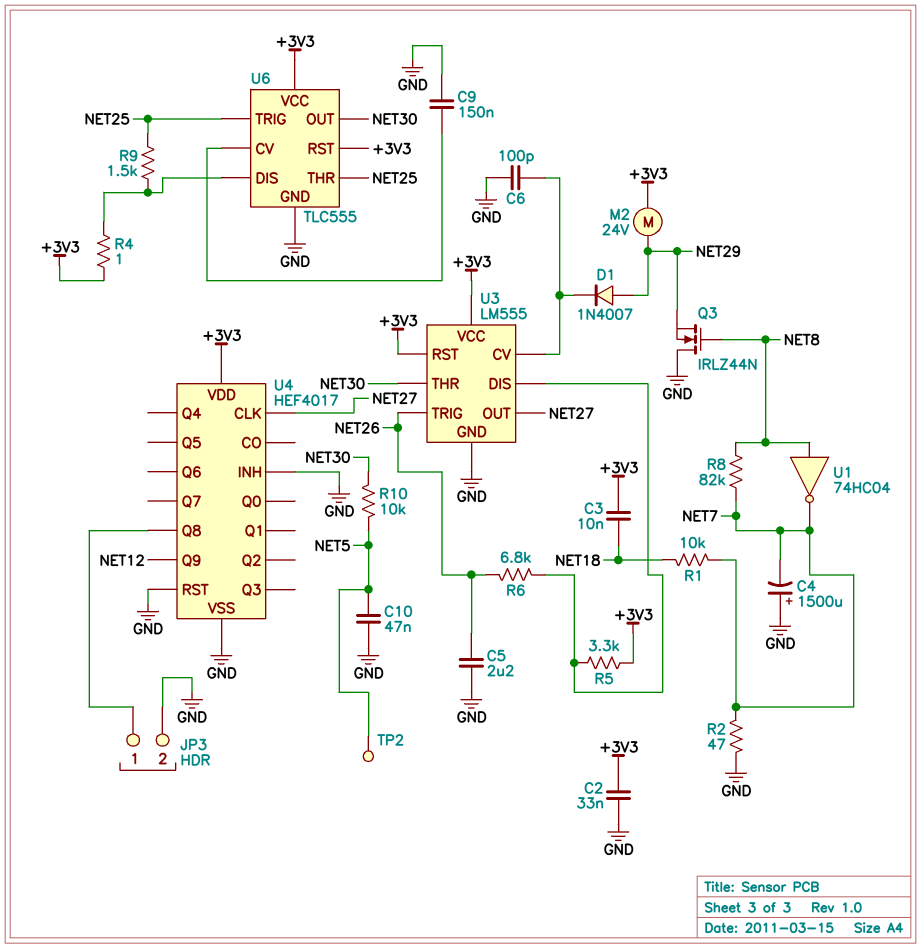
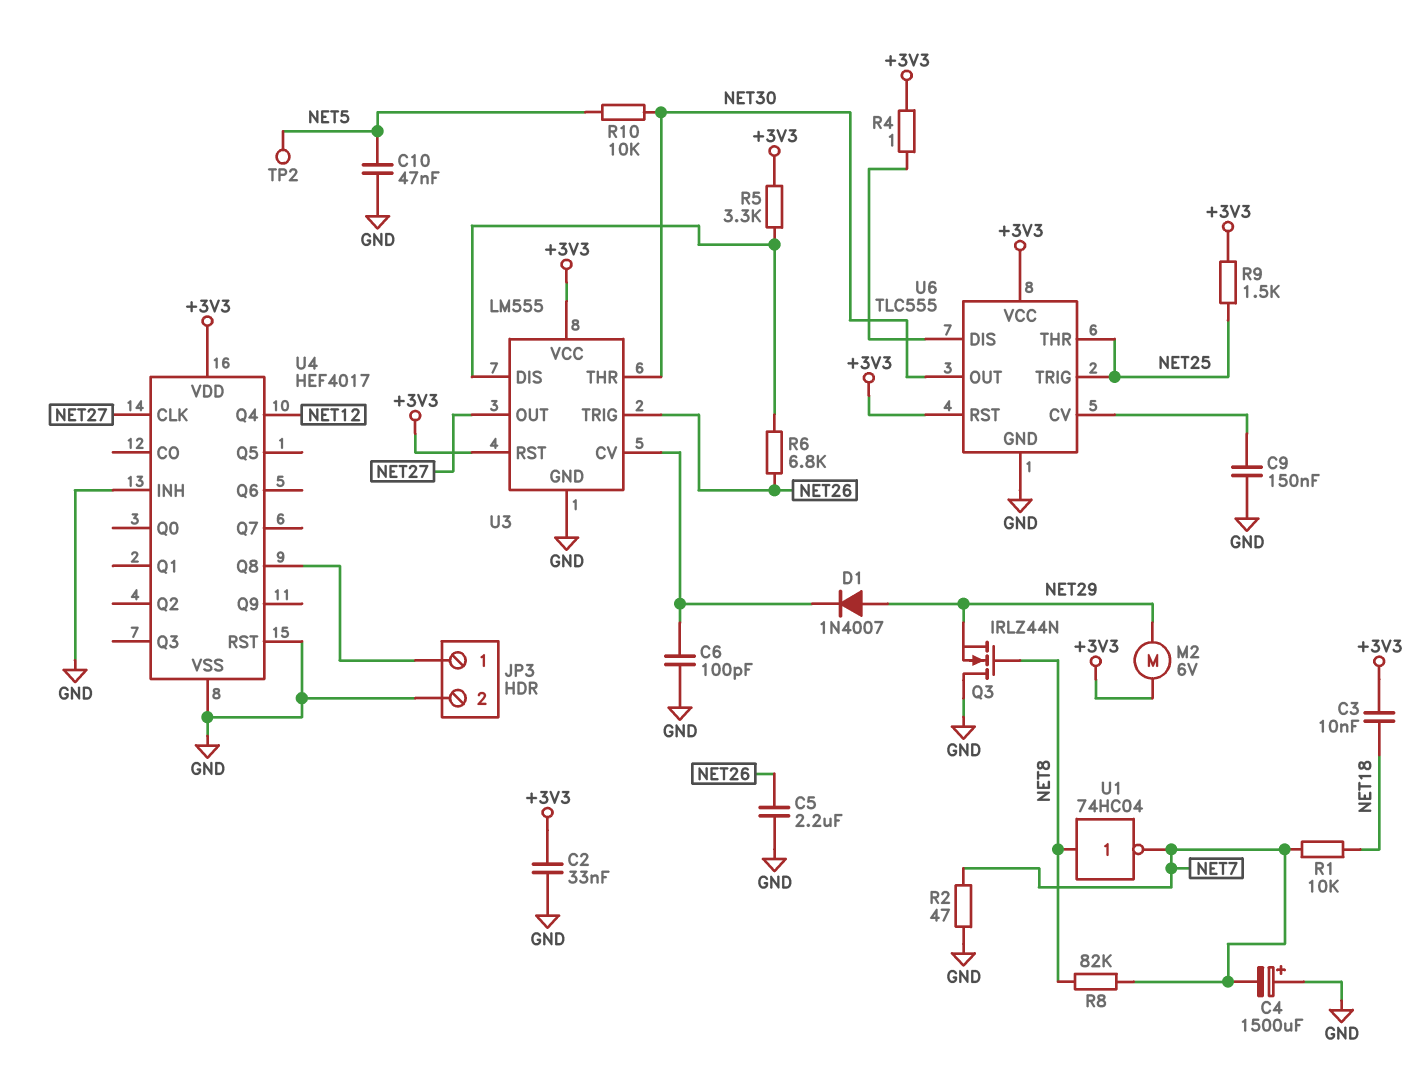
M2: motor 24V (+3V3, NET29) -> motor 6V (+3V3, NET29)
R9: 1.5k (NET25, U6/DIS) -> 1.5k (+3V3, NET25)
U4 pin Q4: none -> NET12
U4 pin Q9: NET12 -> none

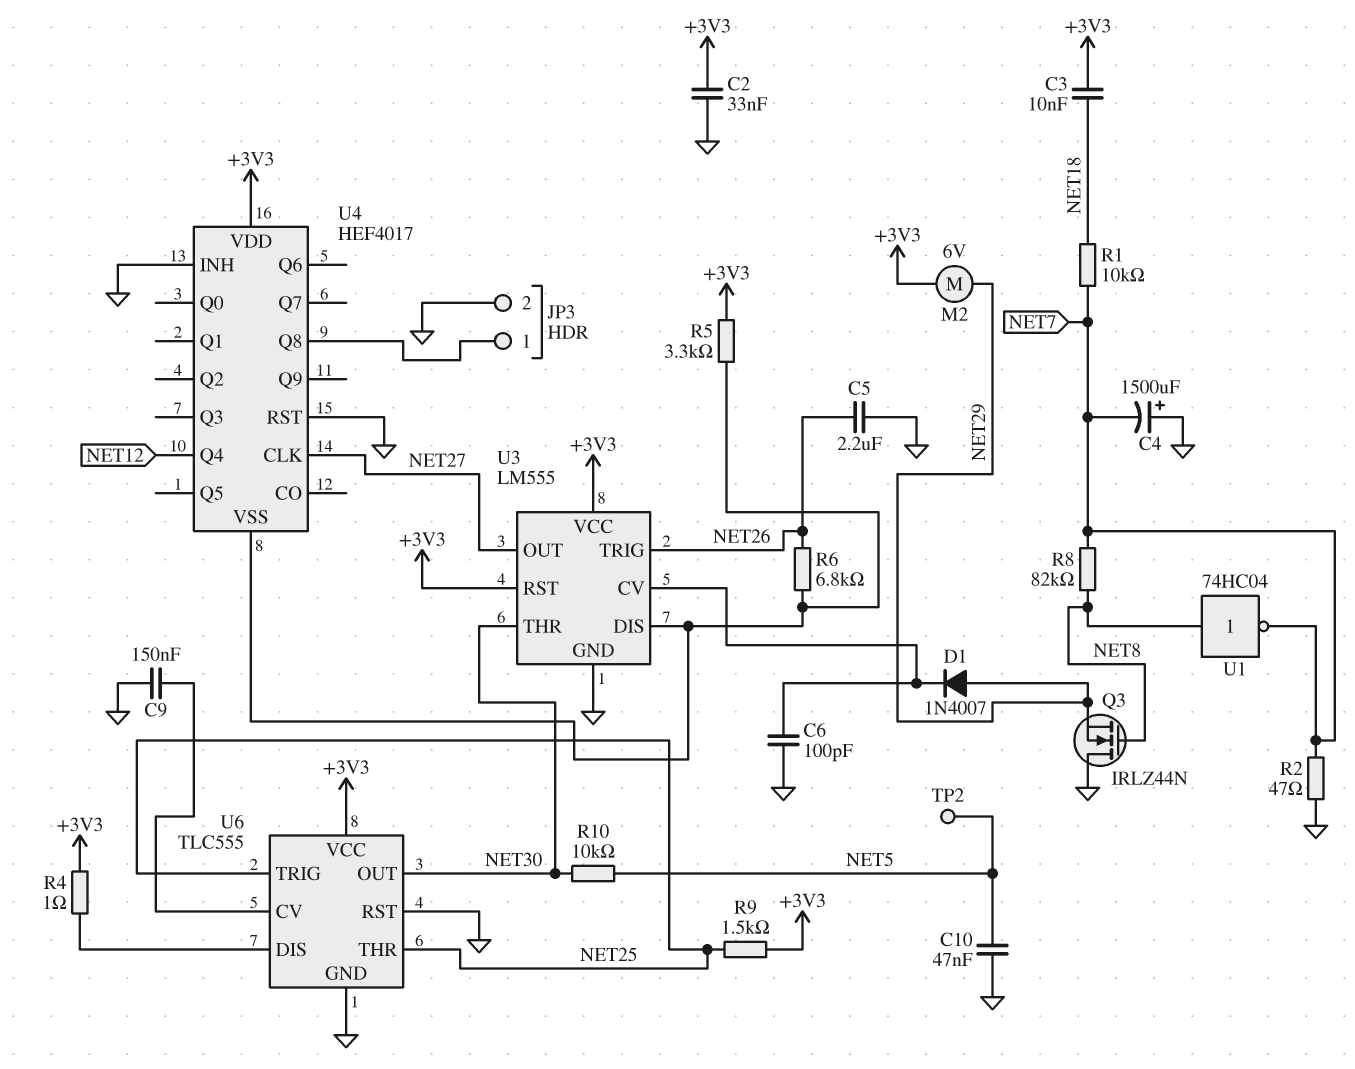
U4 pin VSS: GND -> U3/DIS
U6 pin RST: +3V3 -> GND

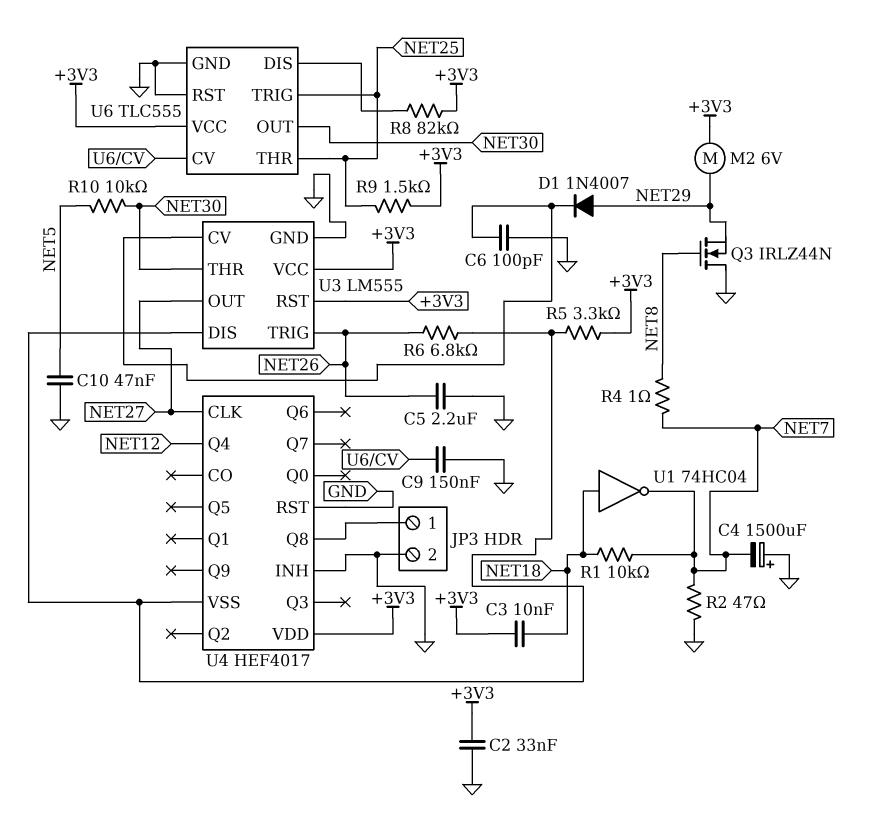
R4: 1 (+3V3, U6/DIS) -> 1 (NET7, NET8)
R8: 82k (NET7, NET8) -> 82k (+3V3, U6/DIS)
TP2: test point (NET5) -> none
U1: NOT 74HC04 (in NET8, out NET7) -> NOT 74HC04 (in NET18, out NET7)

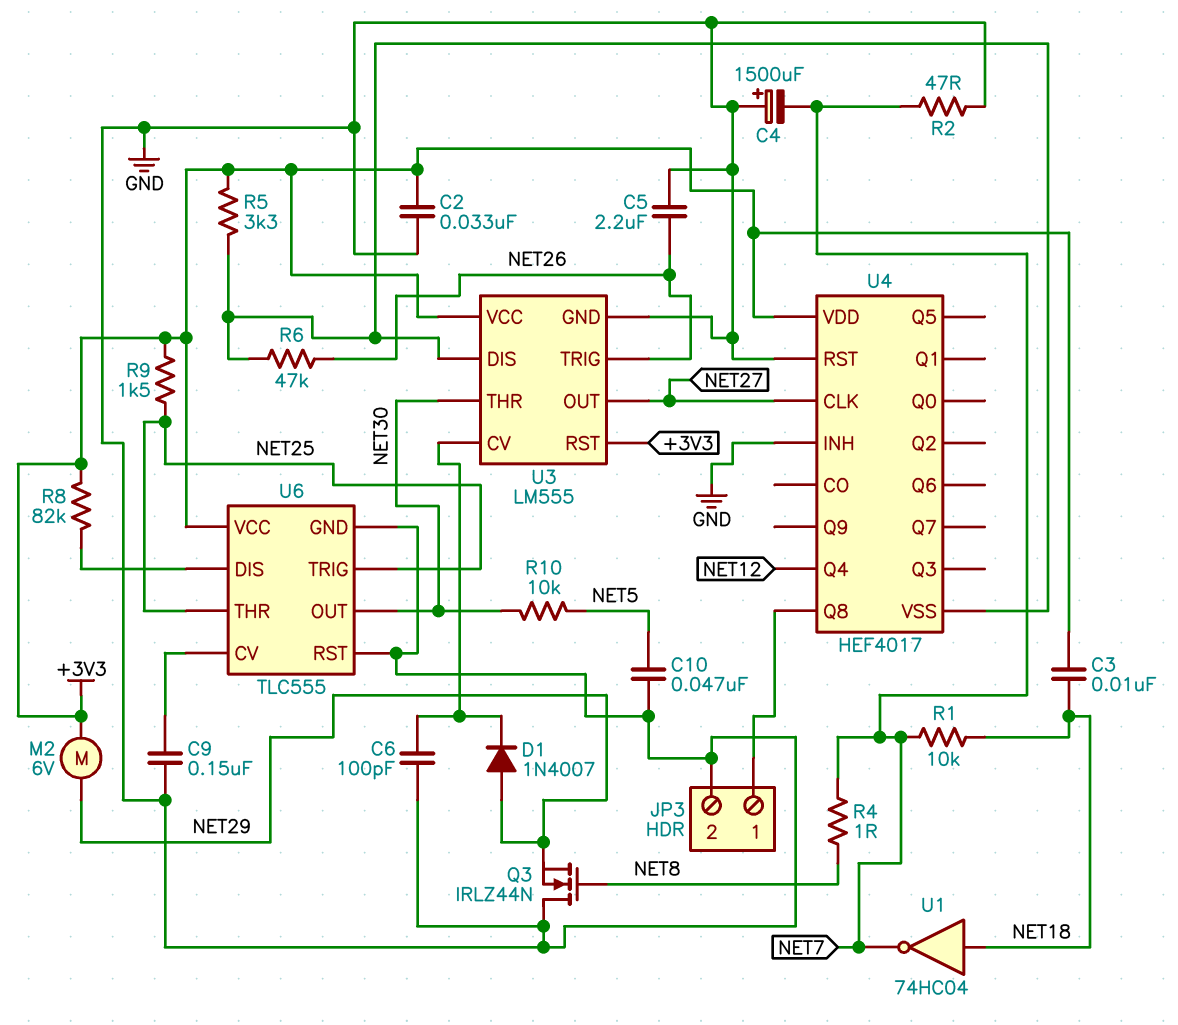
R6: 6.8k (NET26, U3/DIS) -> 47k (NET26, U3/DIS)

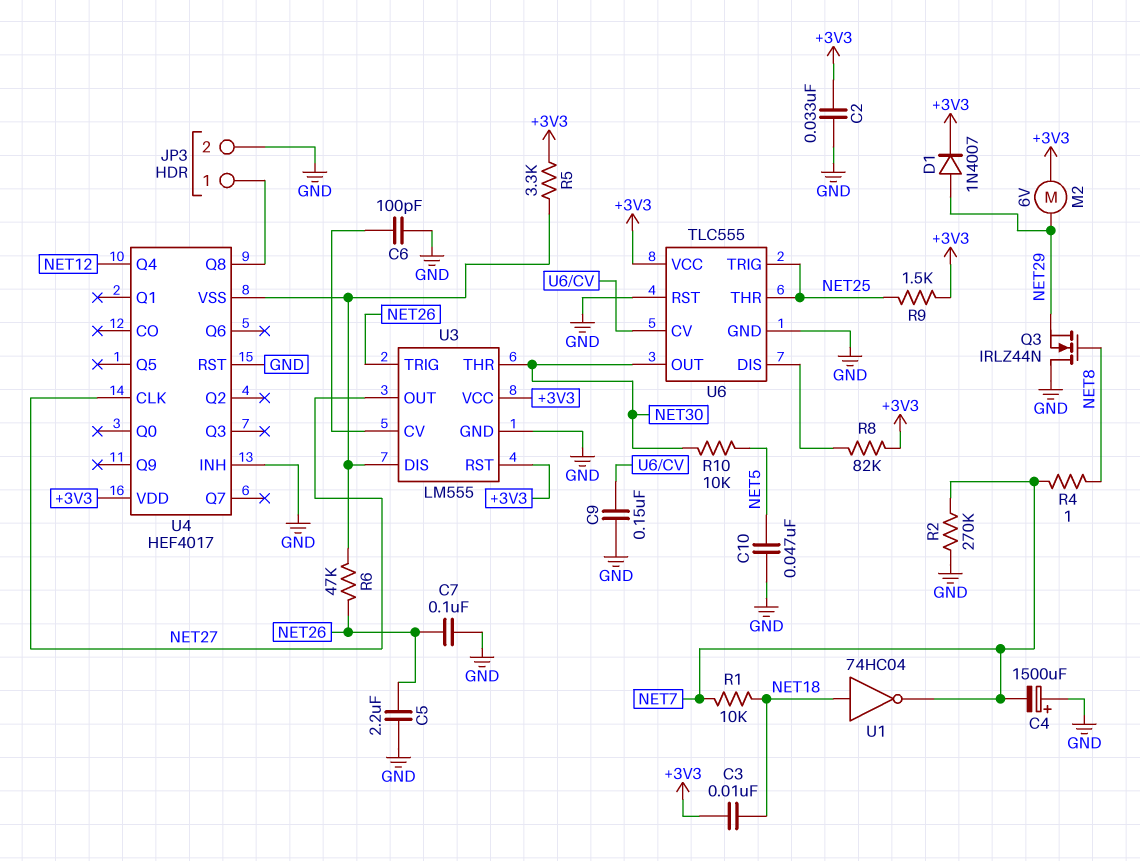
C7: none -> 100nF (GND, NET26)
D1: diode 1N4007 (A NET29, K U3/CV) -> diode 1N4007 (A NET29, K +3V3)
R2: 47 (GND, NET7) -> 270k (GND, NET7)

